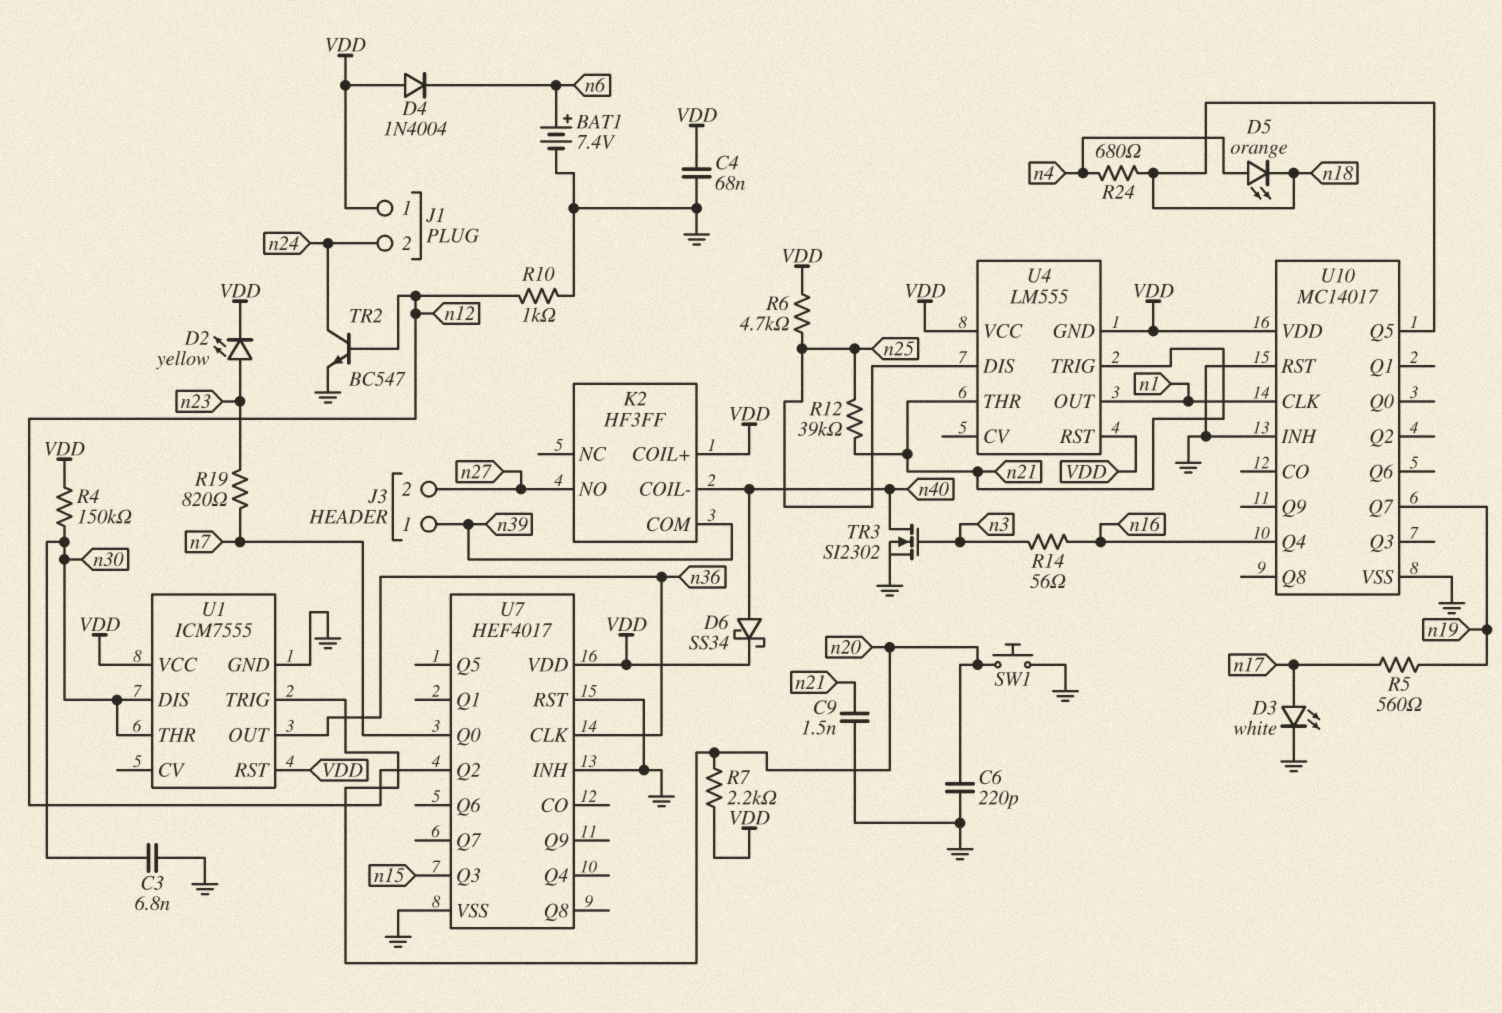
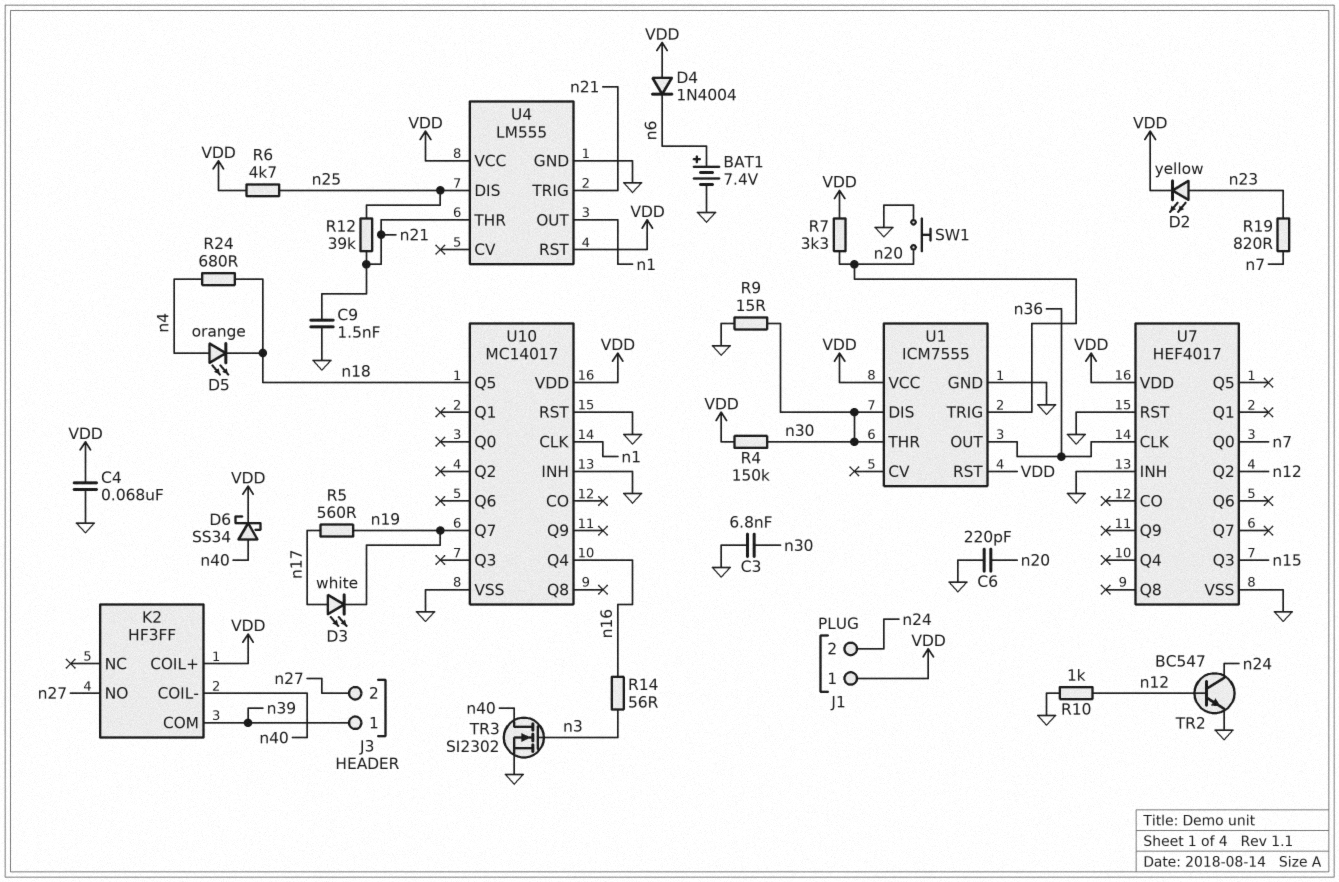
D3: LED white (A n17, K GND) -> LED white (A n17, K n19)
R7: 2.2k (VDD, n20) -> 3.3k (VDD, n20)
R9: none -> 15 (GND, n30)
U4 pin GND: VDD -> GND

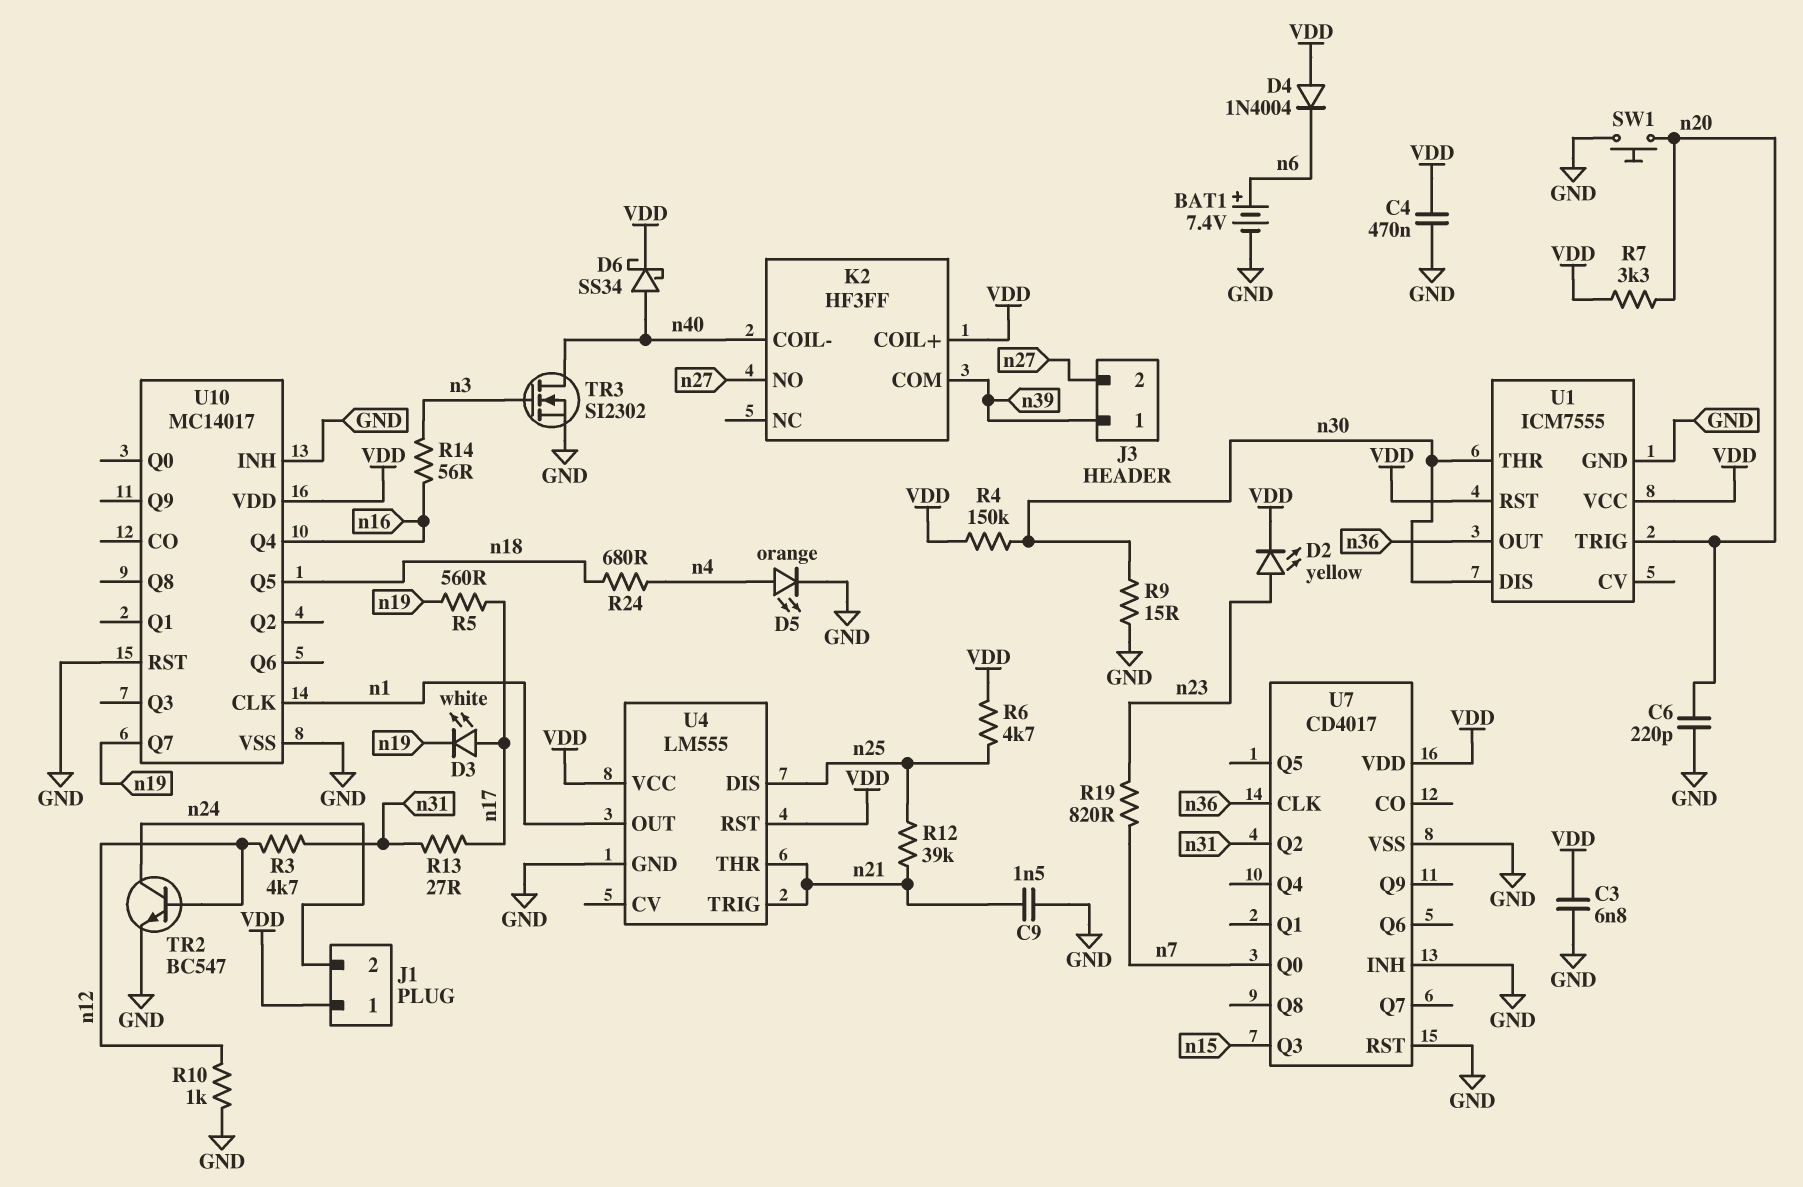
C3: 6.8nF (GND, n30) -> 6.8nF (GND, VDD)
C4: 68nF (GND, VDD) -> 470nF (GND, VDD)
D5: LED orange (A n4, K n18) -> LED orange (A n4, K GND)
R3: none -> 4.7k (n12, n31)
R13: none -> 27 (n17, n31)
U7: HEF4017 -> CD4017
U7 pin Q2: n12 -> n31

